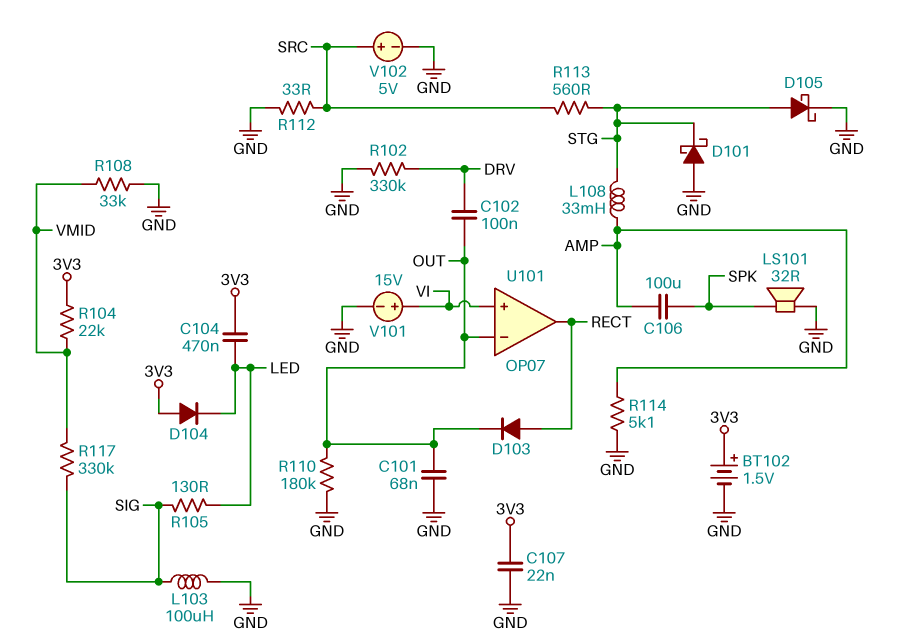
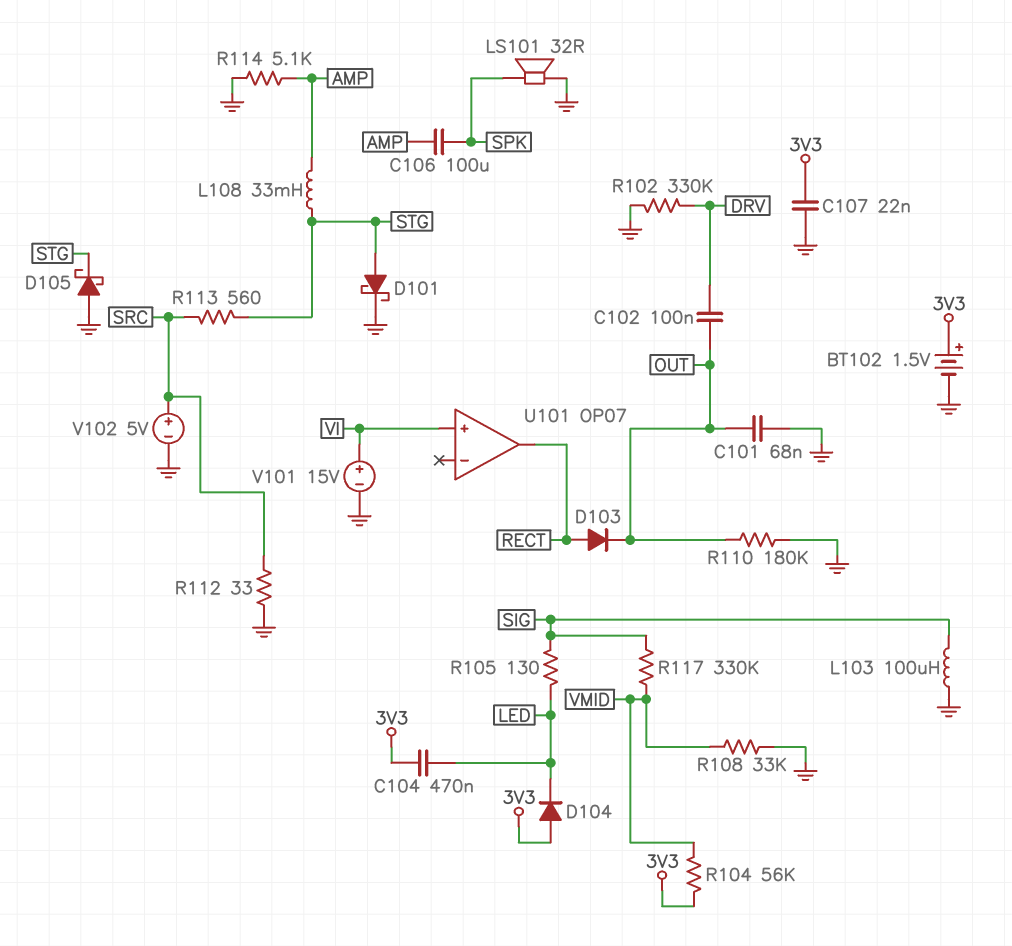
D101: schottky (A GND, K STG) -> schottky (A STG, K GND)
D105: schottky (A STG, K GND) -> schottky (A GND, K STG)
R104: 22k (3V3, VMID) -> 56k (3V3, VMID)
U101 pin in-: OUT -> none

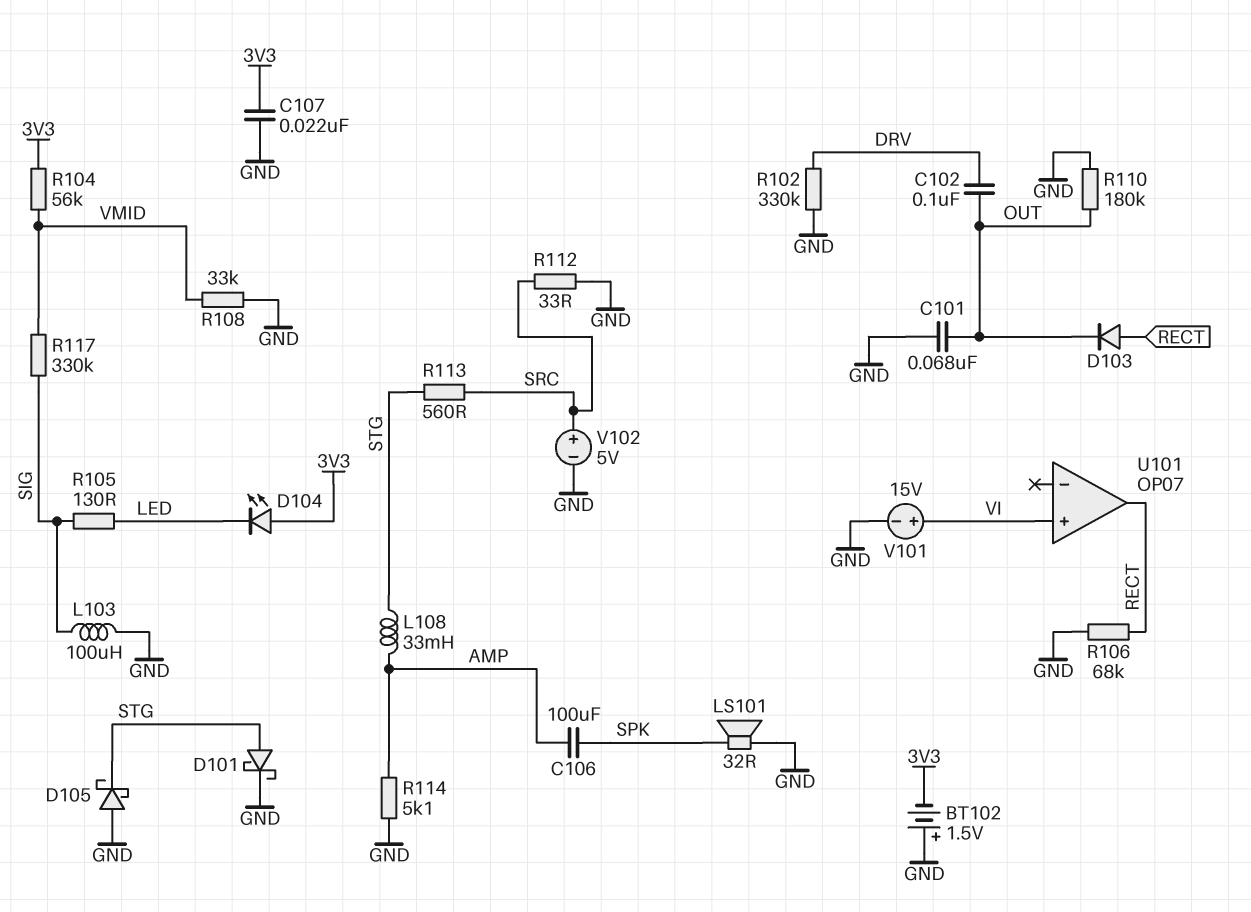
BT102: 1.5V (plus 3V3, minus GND) -> 1.5V (plus GND, minus 3V3)
C104: 470nF (3V3, LED) -> none
D104: diode (A 3V3, K LED) -> LED (A 3V3, K LED)
R106: none -> 68k (GND, RECT)

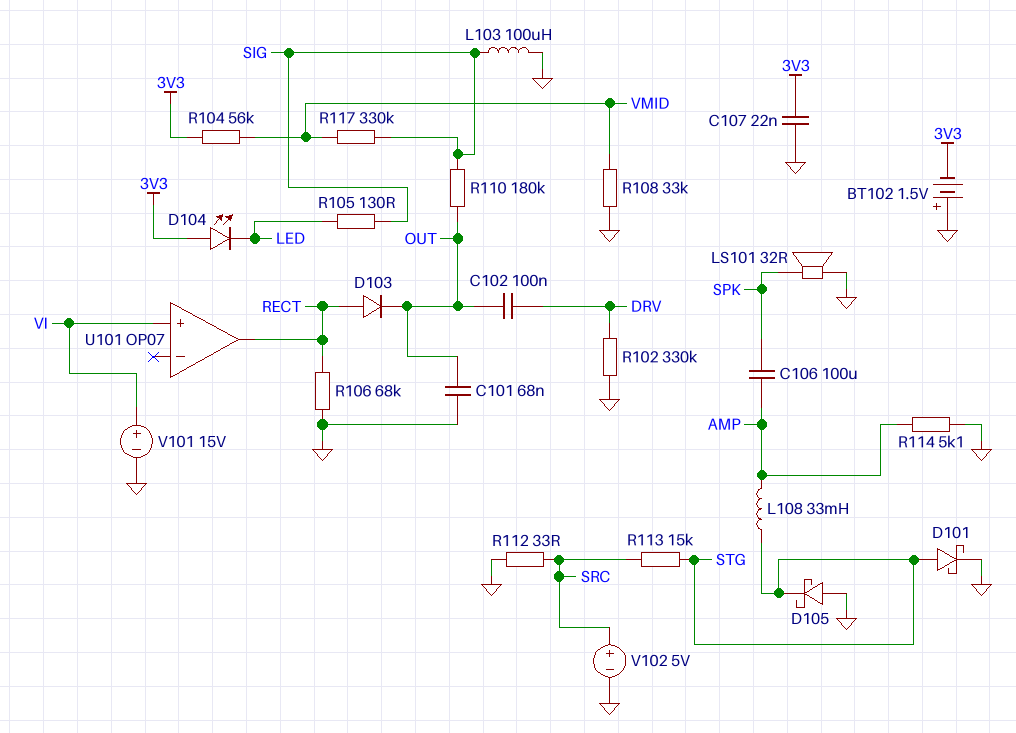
R110: 180k (GND, OUT) -> 180k (OUT, SIG)
R113: 560 (SRC, STG) -> 15k (SRC, STG)

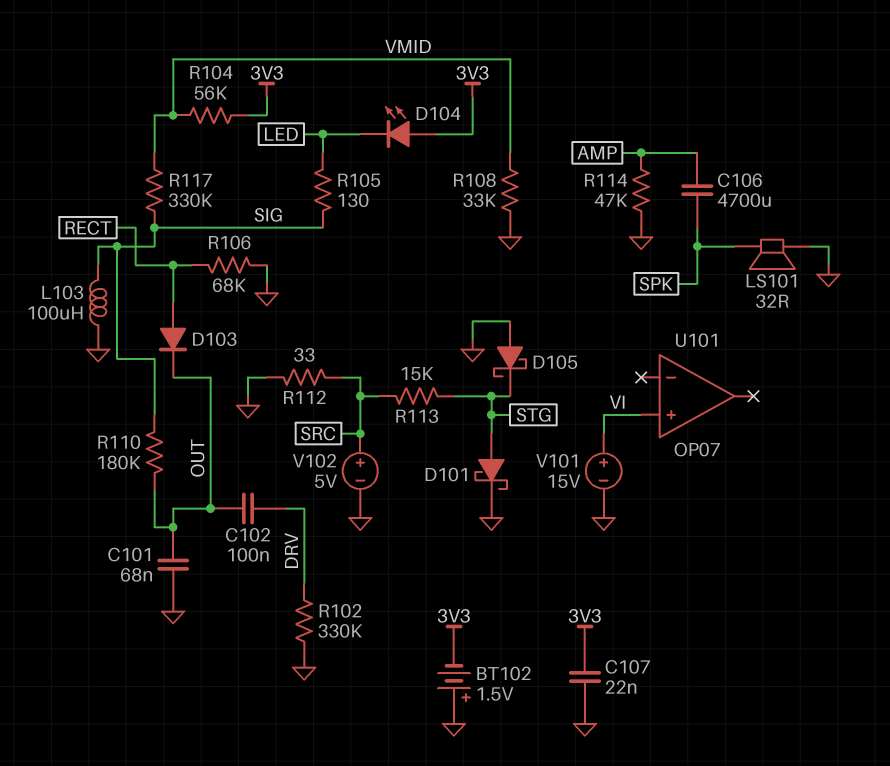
C106: 100uF (AMP, SPK) -> 4700uF (AMP, SPK)
L108: 33mH (AMP, STG) -> none
R114: 5.1k (AMP, GND) -> 47k (AMP, GND)
U101 pin out: RECT -> none

